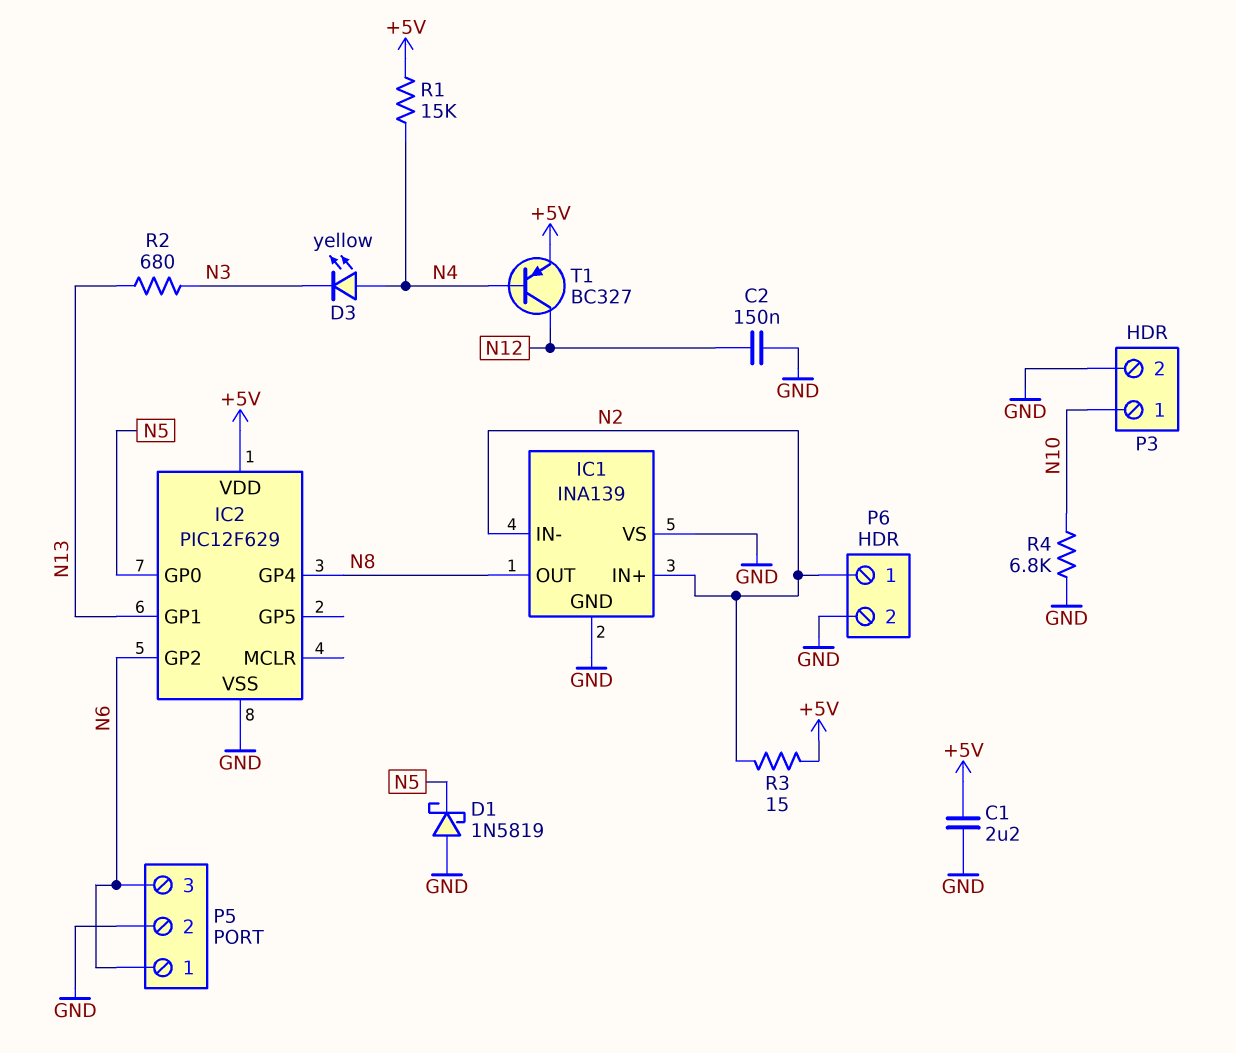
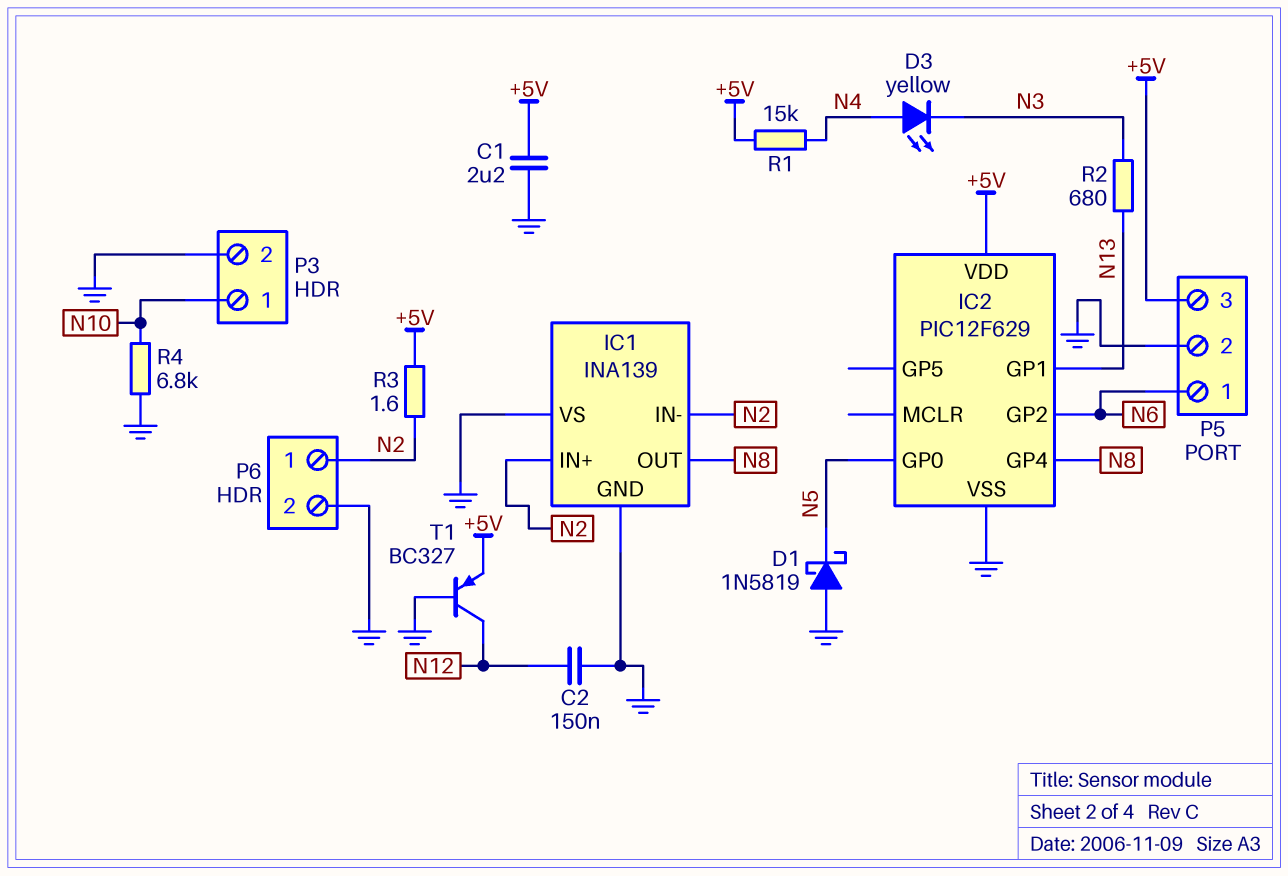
P5 pin 3: N6 -> +5V
R3: 15 (+5V, N2) -> 1.6 (+5V, N2)
T1: PNP BC327 (B N4, C N12, E +5V) -> PNP BC327 (B GND, C N12, E +5V)

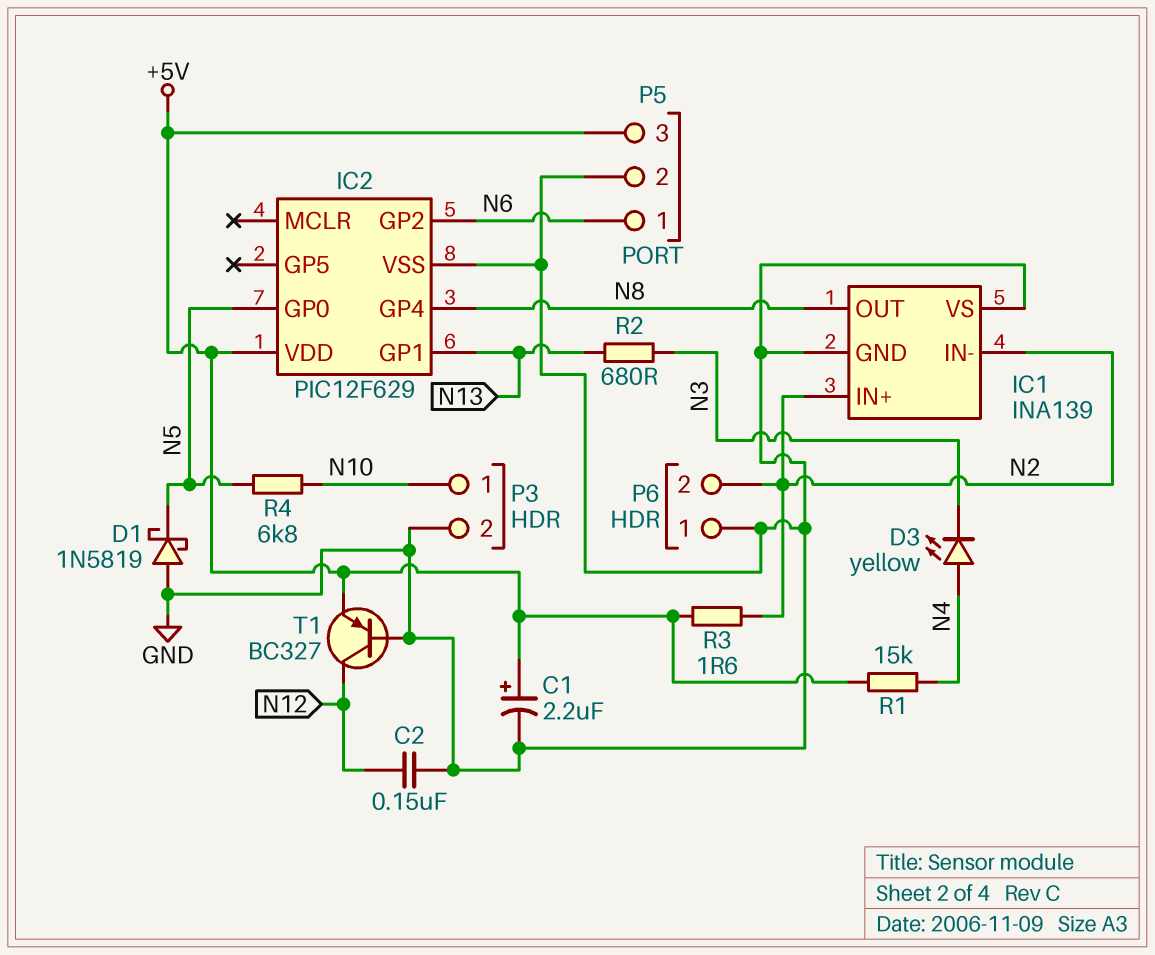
C1: 2.2uF (+5V, GND) -> 2.2uF (plus +5V, minus GND)
P6 pin 1: N2 -> GND
P6 pin 2: GND -> N2
R4: 6.8k (GND, N10) -> 6.8k (N5, N10)

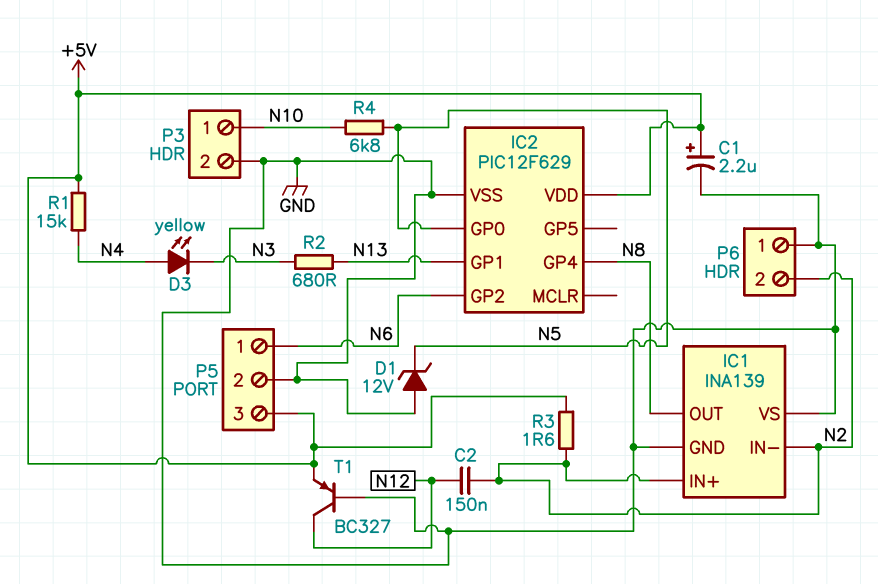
C2: 150nF (GND, N12) -> 150nF (N2, N12)
D1: schottky 1N5819 (A GND, K N5) -> zener 12V (A GND, K N5)

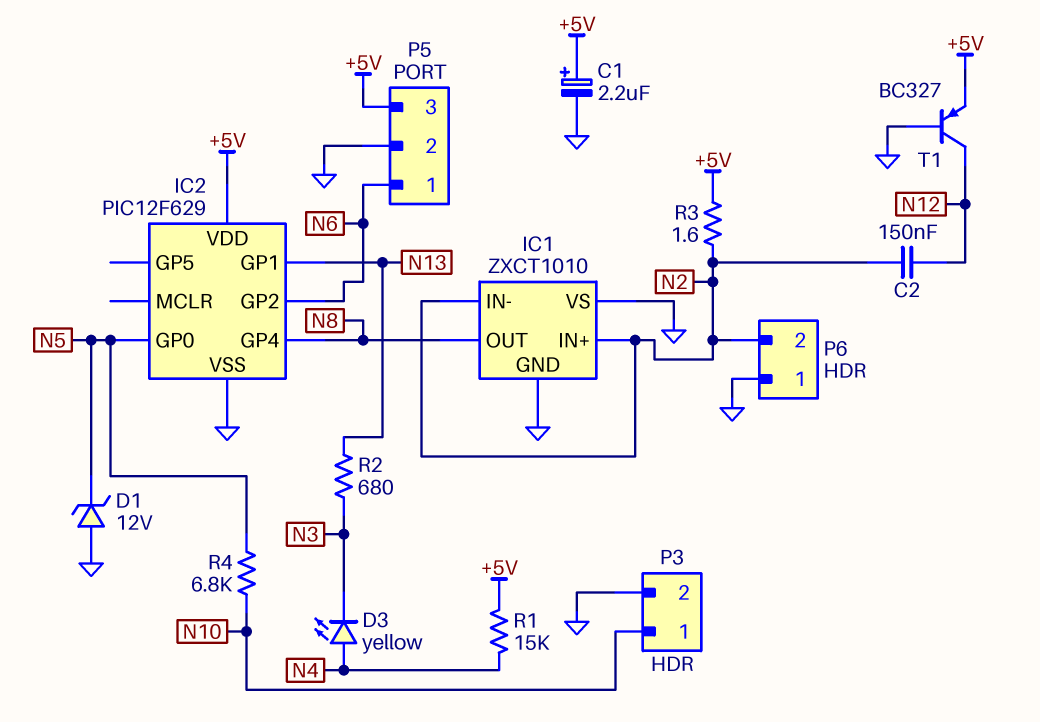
IC1: INA139 -> ZXCT1010

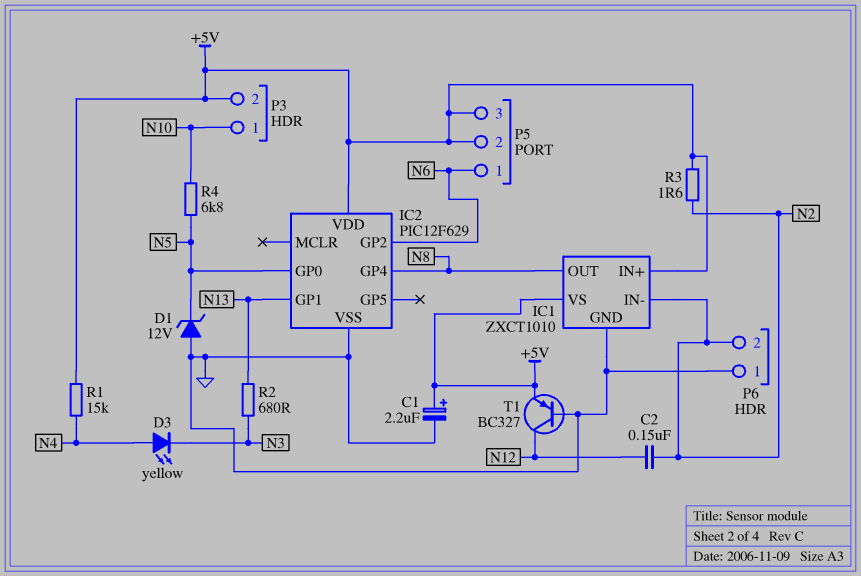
IC1 pin IN+: N2 -> +5V
IC1 pin VS: GND -> +5V
P3 pin 2: GND -> +5V
P5 pin 2: GND -> +5V

